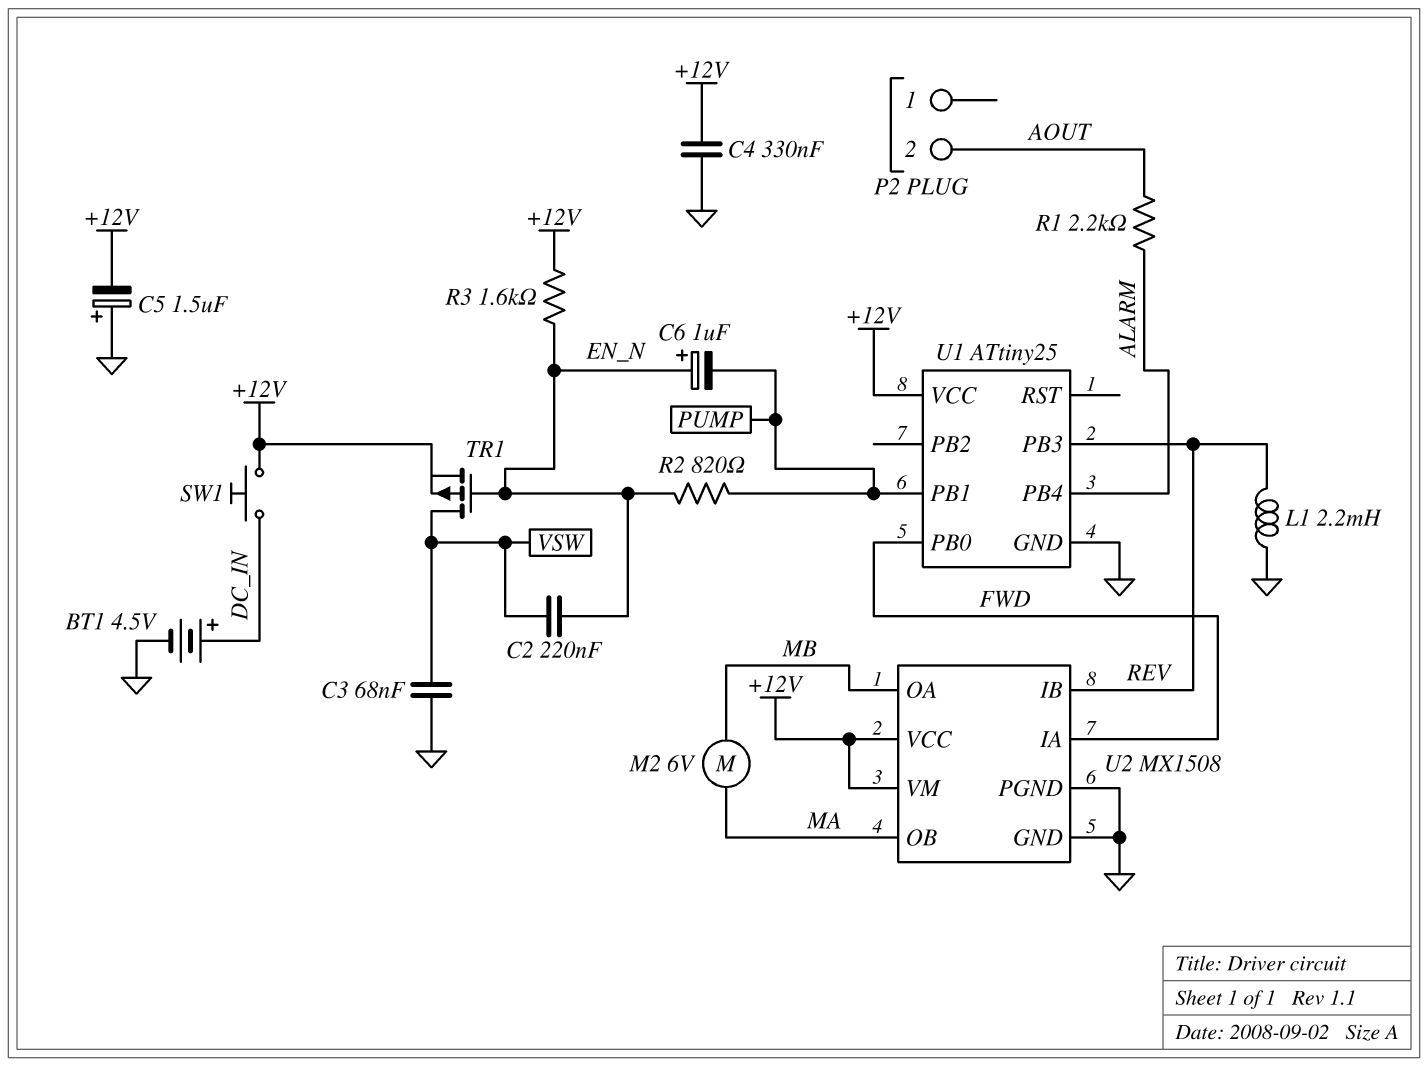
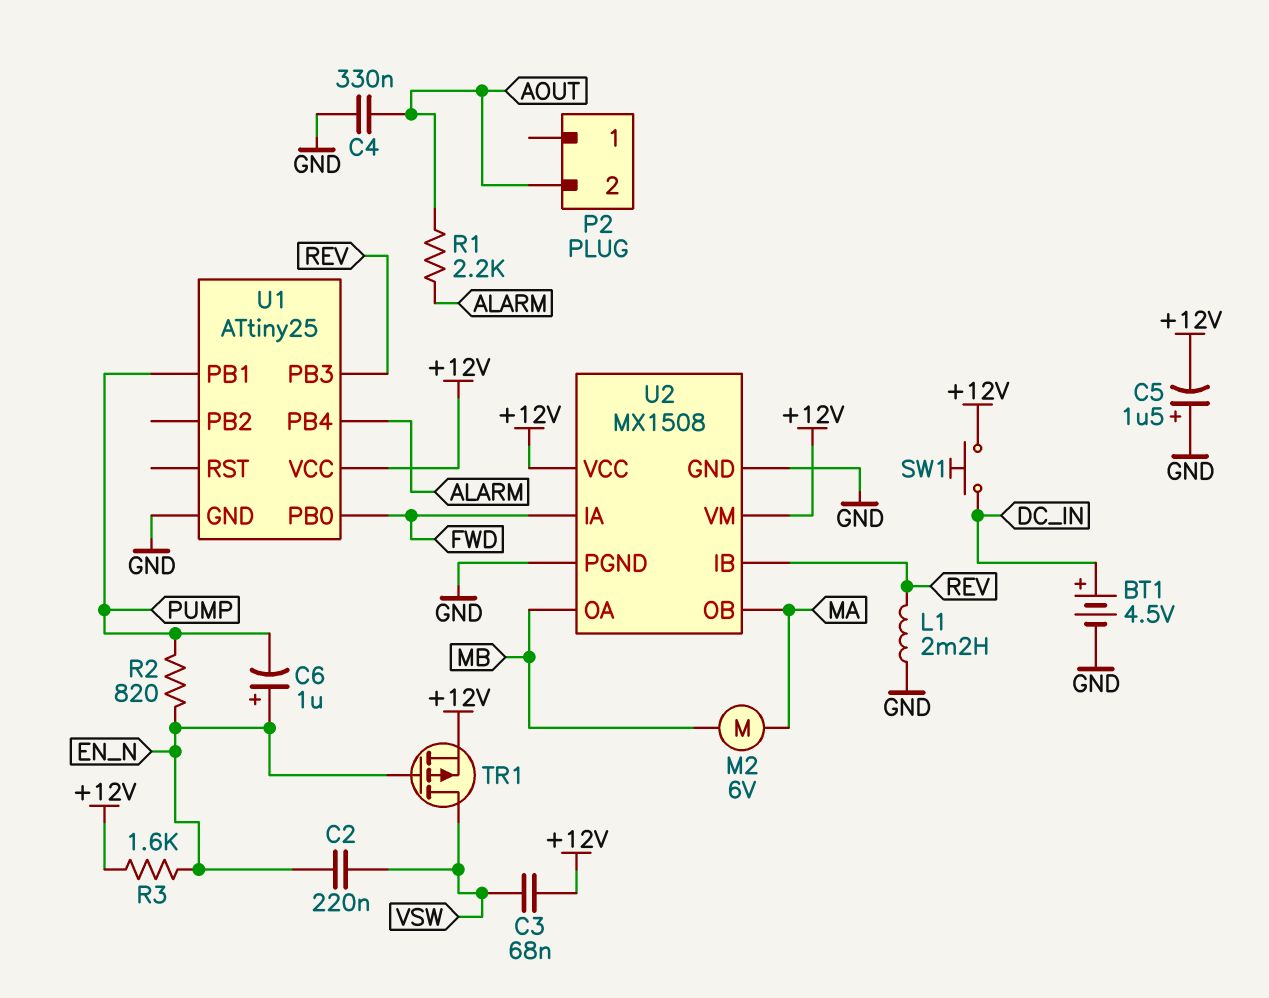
C3: 68nF (GND, VSW) -> 68nF (+12V, VSW)
C4: 330nF (+12V, GND) -> 330nF (AOUT, GND)

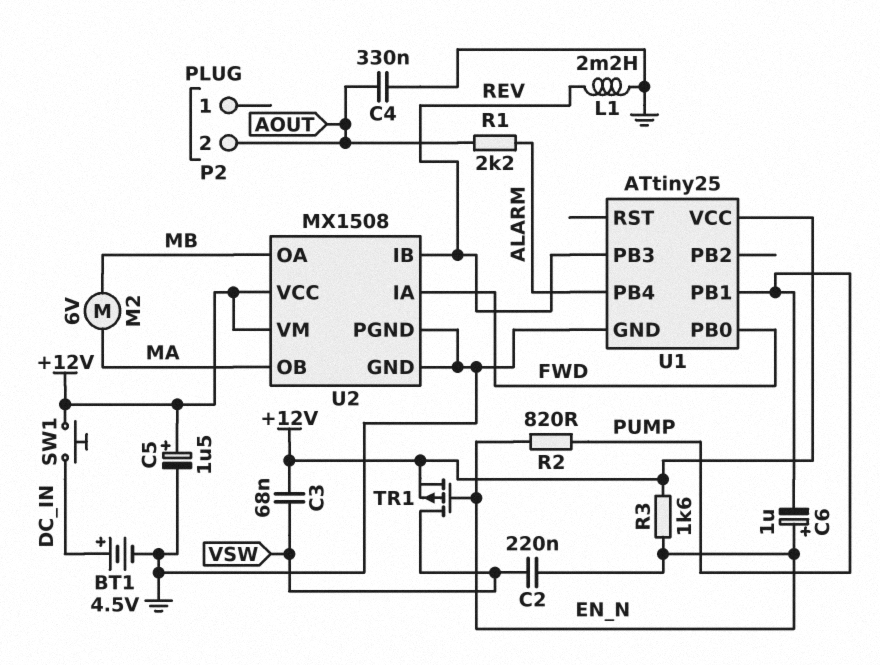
C5: 1.5uF (plus GND, minus +12V) -> 1.5uF (plus +12V, minus GND)

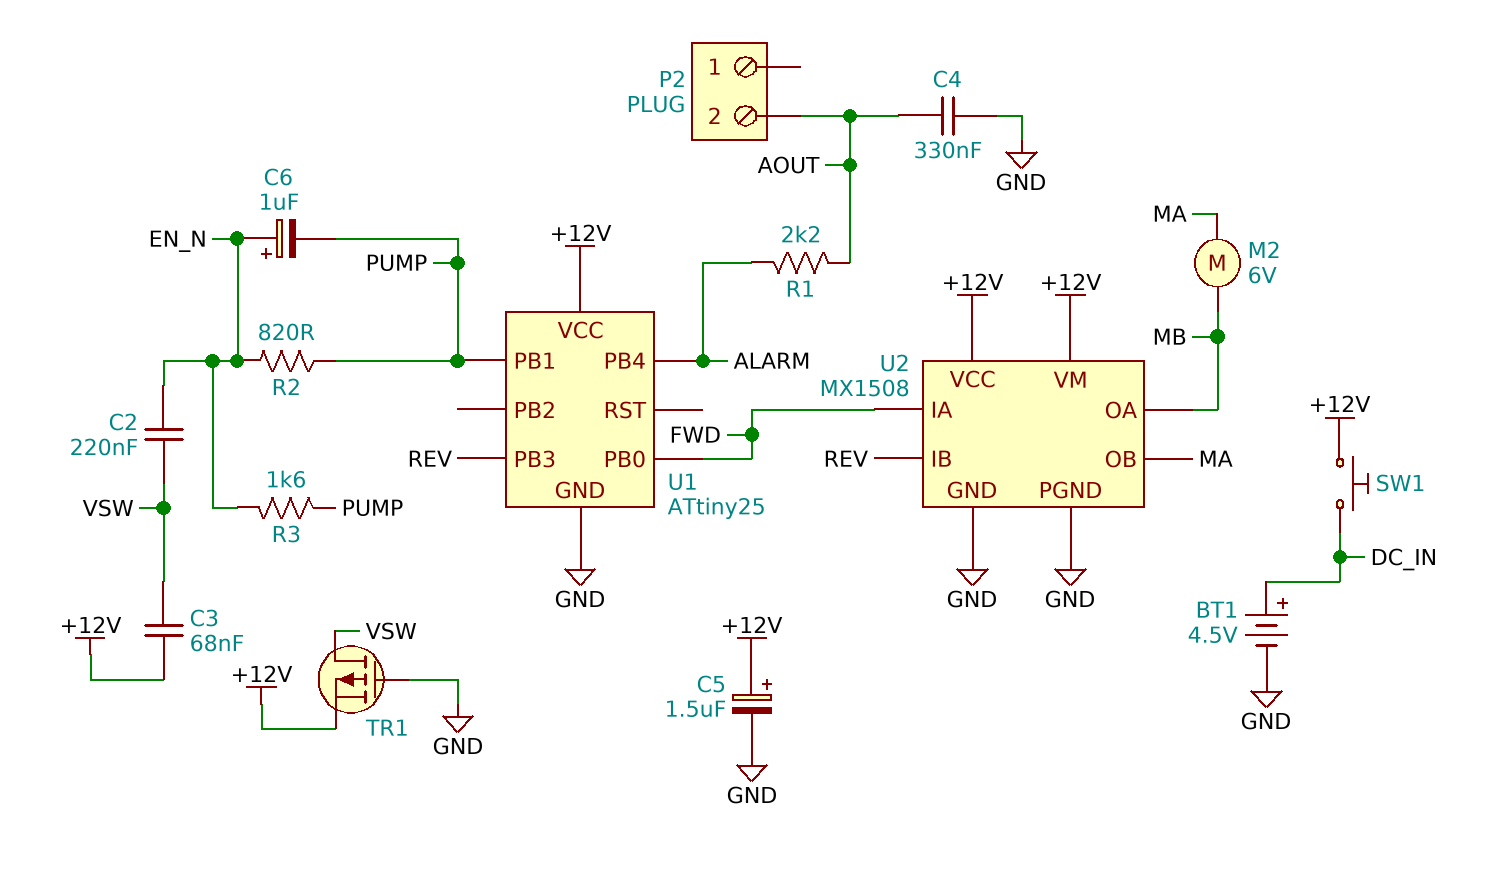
L1: 2.2mH (GND, REV) -> none
R3: 1.6k (+12V, EN_N) -> 1.6k (EN_N, PUMP)
TR1: PMOS (G EN_N, D VSW, S +12V) -> PMOS (G GND, D VSW, S +12V)

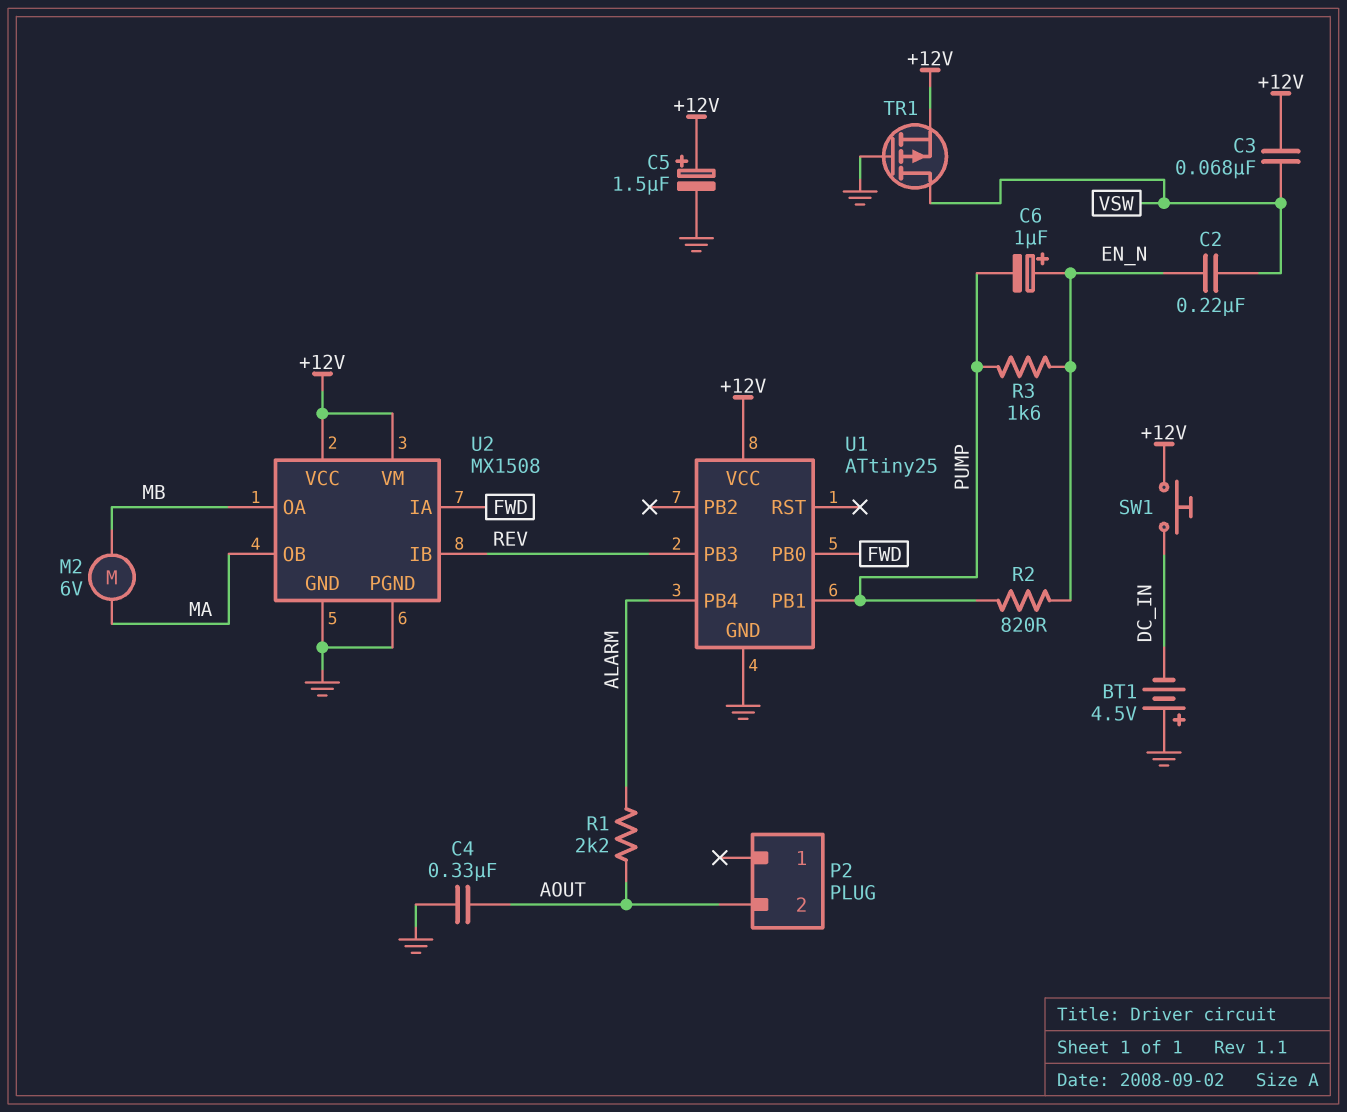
BT1: 4.5V (plus DC_IN, minus GND) -> 4.5V (plus GND, minus DC_IN)

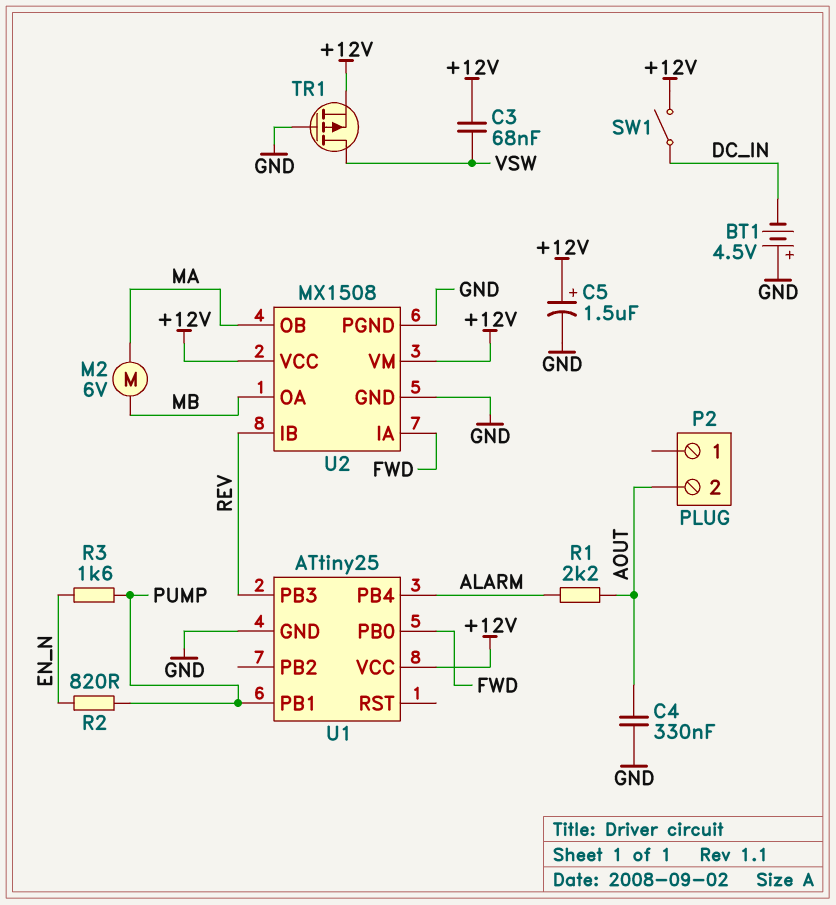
C2: 220nF (EN_N, VSW) -> none
C6: 1uF (plus EN_N, minus PUMP) -> none
SW1: button (+12V, DC_IN) -> switch (+12V, DC_IN)

